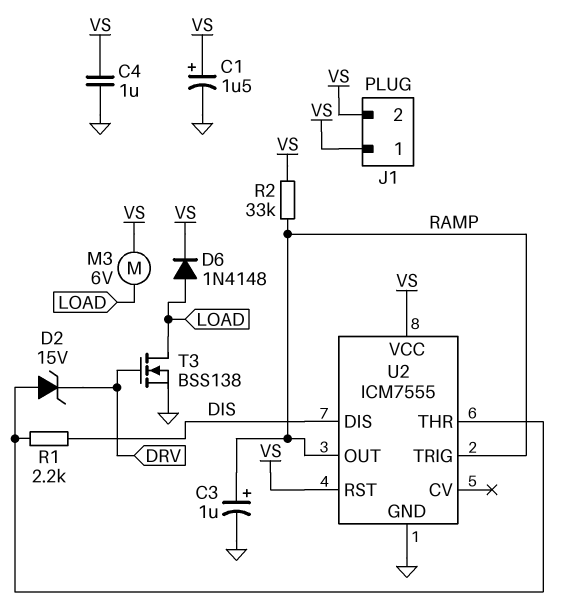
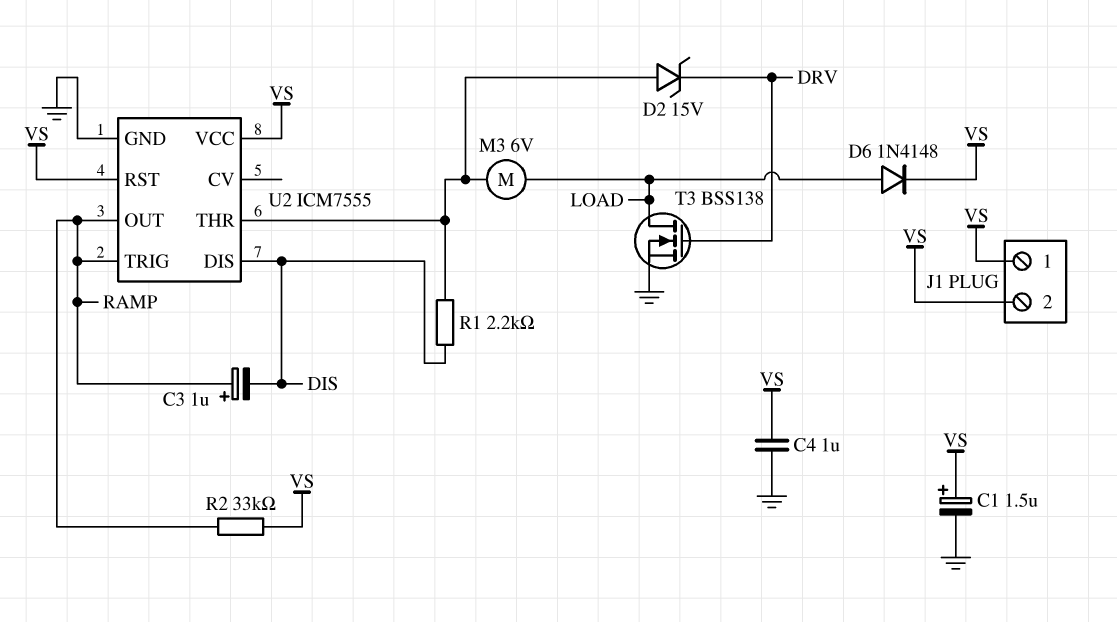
C3: 1uF (plus RAMP, minus GND) -> 1uF (plus RAMP, minus DIS)
M3: motor 6V (LOAD, VS) -> motor 6V (LOAD, U2/THR)

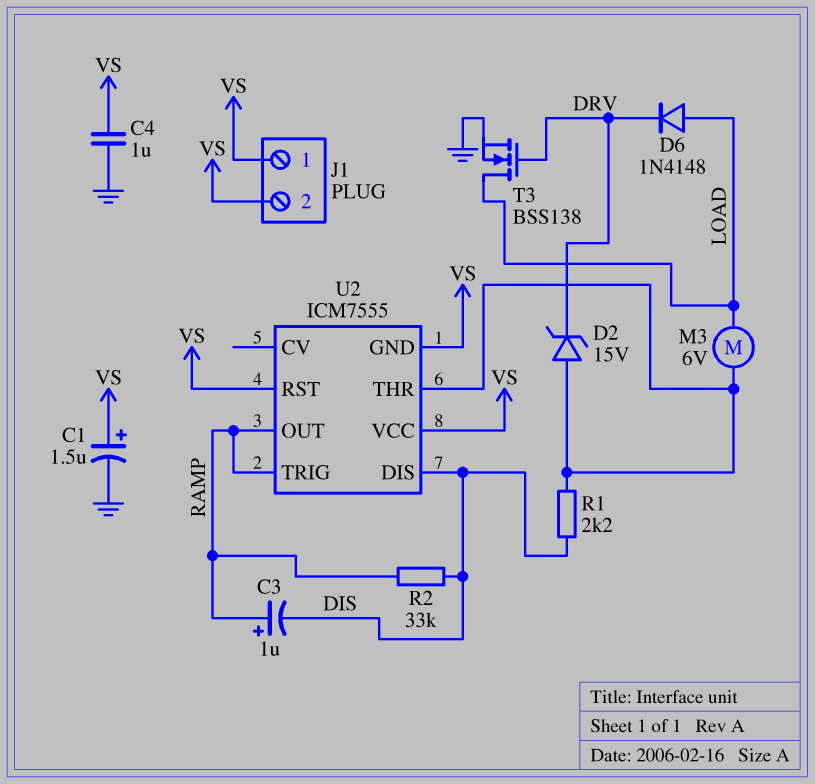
D6: diode 1N4148 (A LOAD, K VS) -> diode 1N4148 (A LOAD, K DRV)
R2: 33k (RAMP, VS) -> 33k (DIS, RAMP)
U2 pin GND: GND -> VS

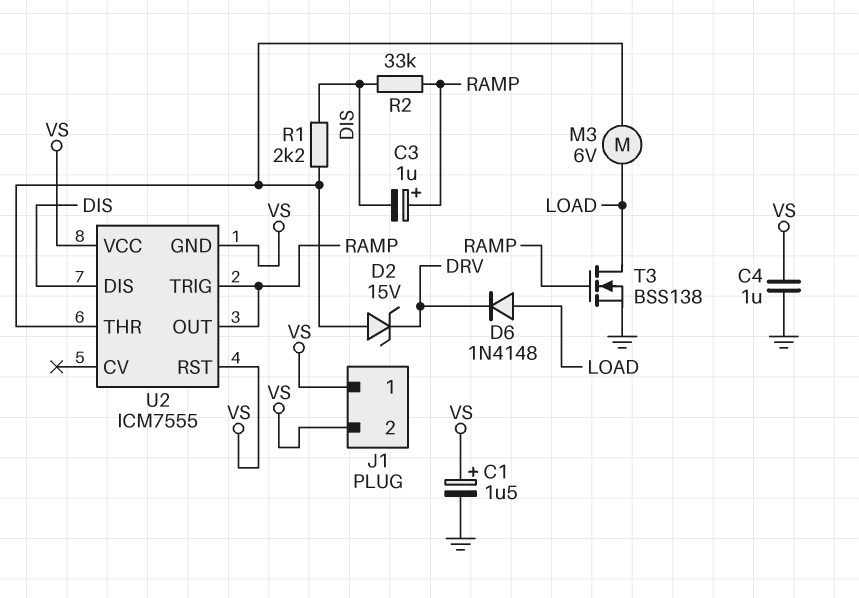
T3: NMOS BSS138 (G DRV, D LOAD, S GND) -> NMOS BSS138 (G RAMP, D LOAD, S GND)

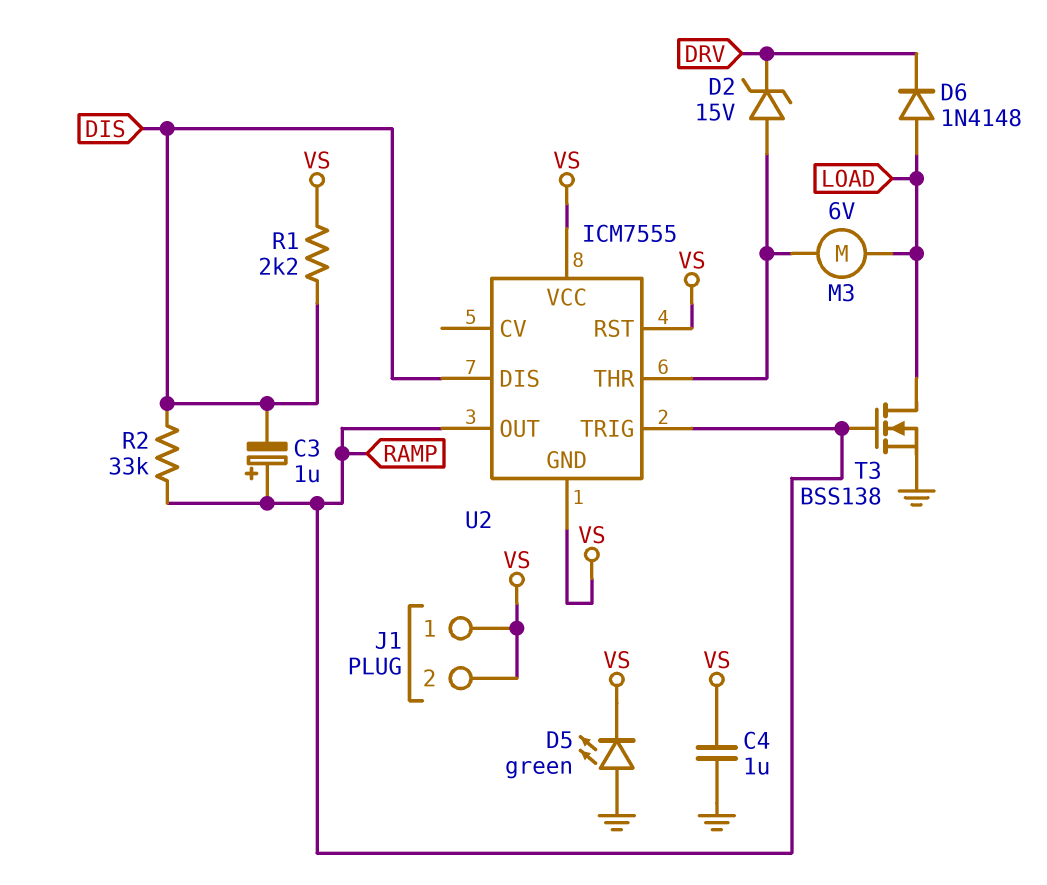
C1: 1.5uF (plus VS, minus GND) -> none
D5: none -> LED green (A GND, K VS)
R1: 2.2k (DIS, U2/THR) -> 2.2k (DIS, VS)

